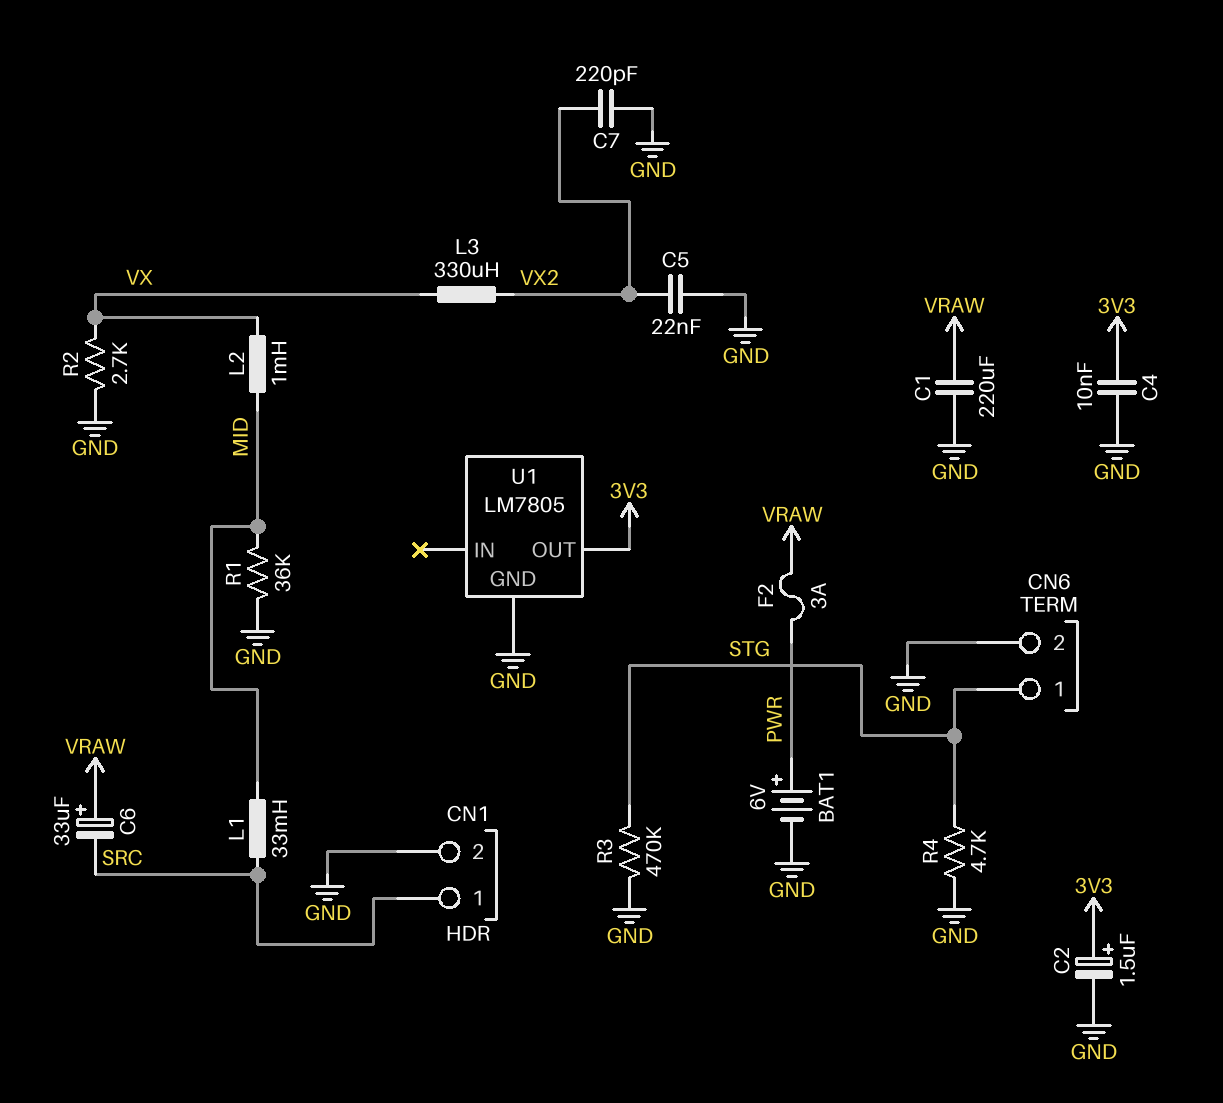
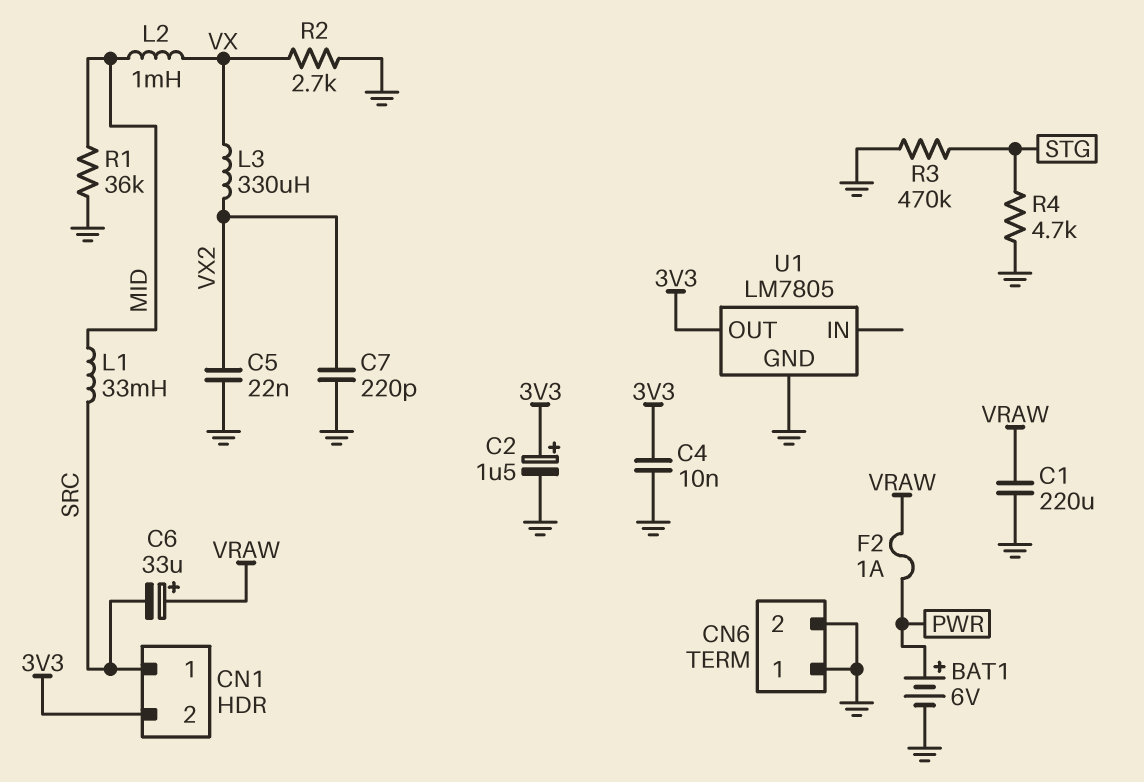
CN1 pin 2: GND -> 3V3
CN6 pin 1: STG -> GND
F2: 3A (PWR, VRAW) -> 1A (PWR, VRAW)

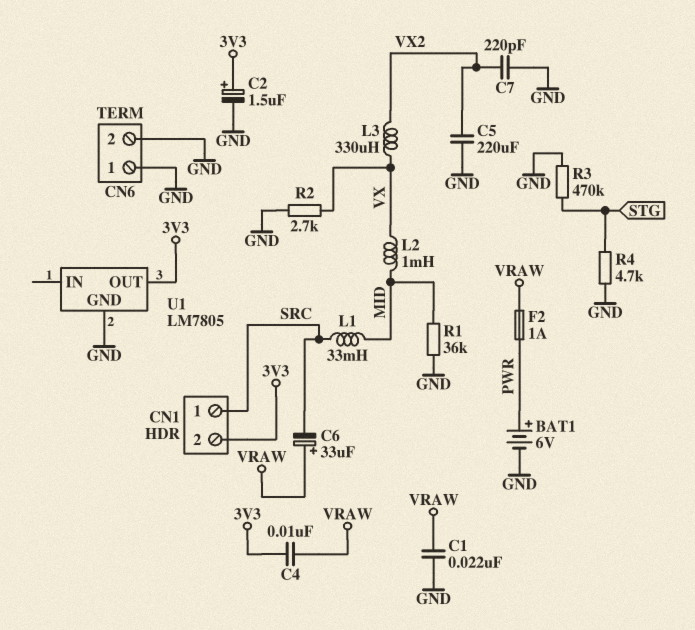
C1: 220uF (GND, VRAW) -> 22nF (GND, VRAW)
C4: 10nF (3V3, GND) -> 10nF (3V3, VRAW)
C5: 22nF (GND, VX2) -> 220uF (GND, VX2)

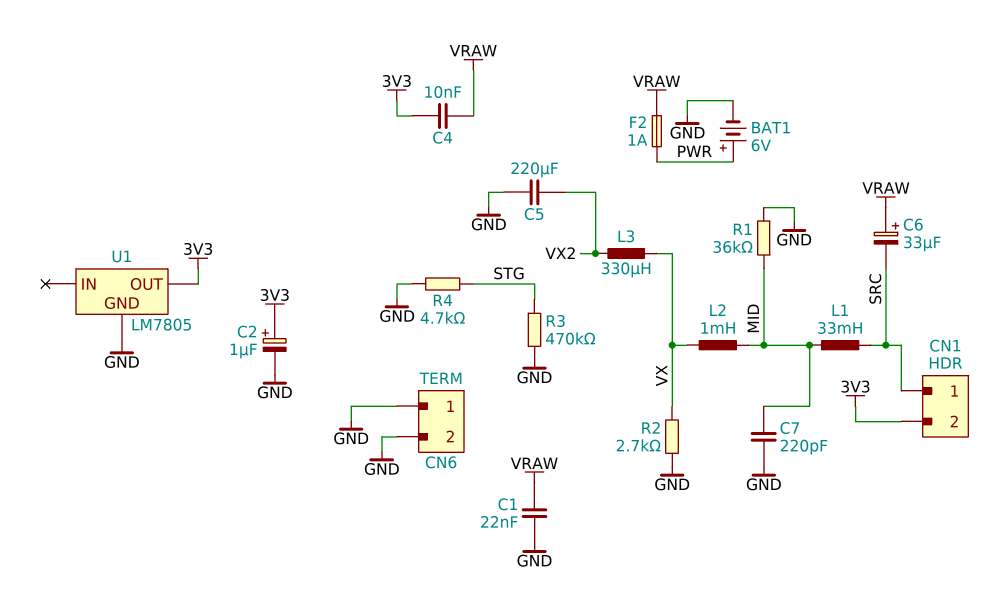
C2: 1.5uF (plus 3V3, minus GND) -> 1uF (plus 3V3, minus GND)
C7: 220pF (GND, VX2) -> 220pF (GND, MID)

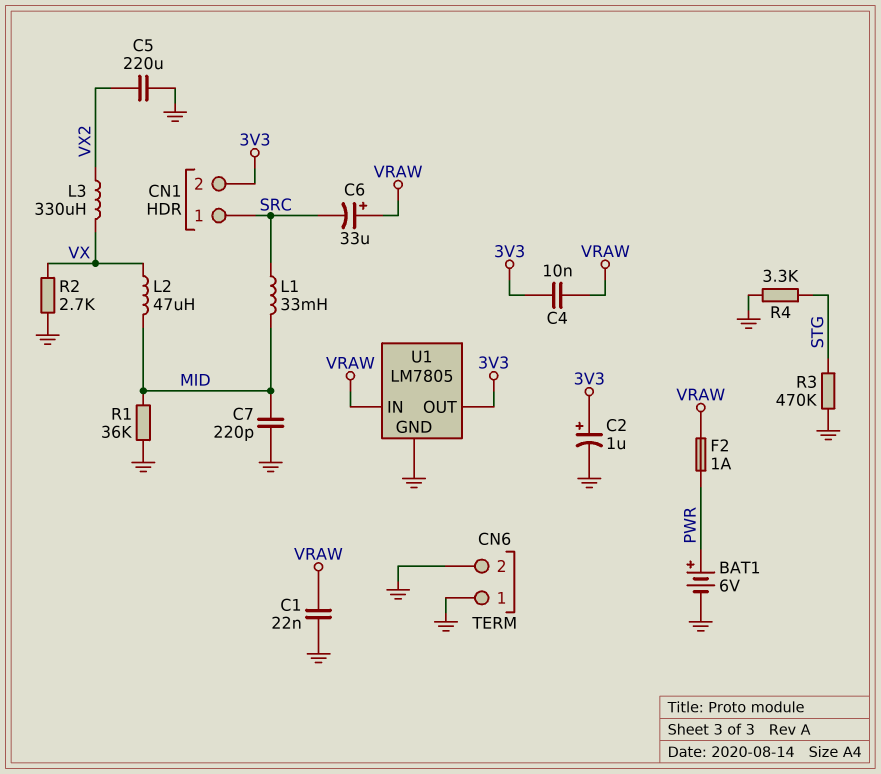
L2: 1mH (MID, VX) -> 47uH (MID, VX)
R4: 4.7k (GND, STG) -> 3.3k (GND, STG)
U1 pin IN: none -> VRAW

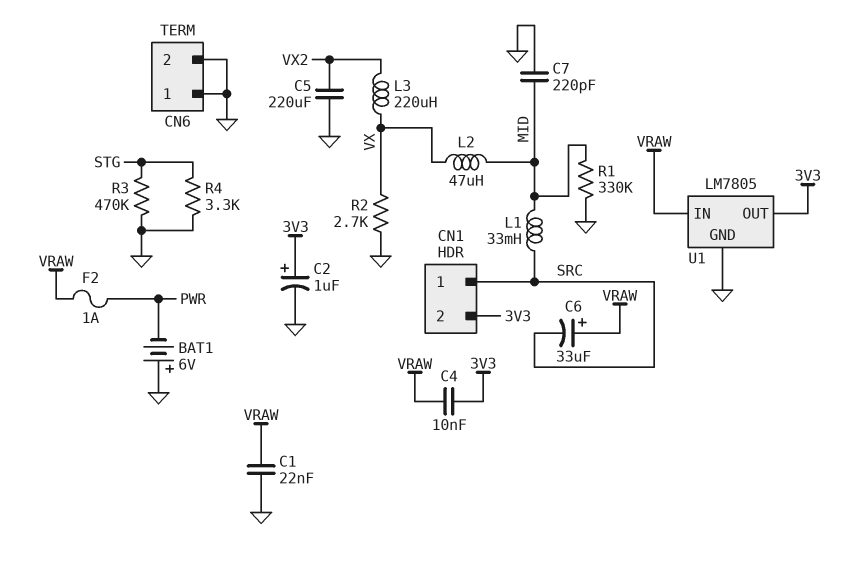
BAT1: 6V (plus PWR, minus GND) -> 6V (plus GND, minus PWR)
L3: 330uH (VX, VX2) -> 220uH (VX, VX2)
R1: 36k (GND, MID) -> 330k (GND, MID)

